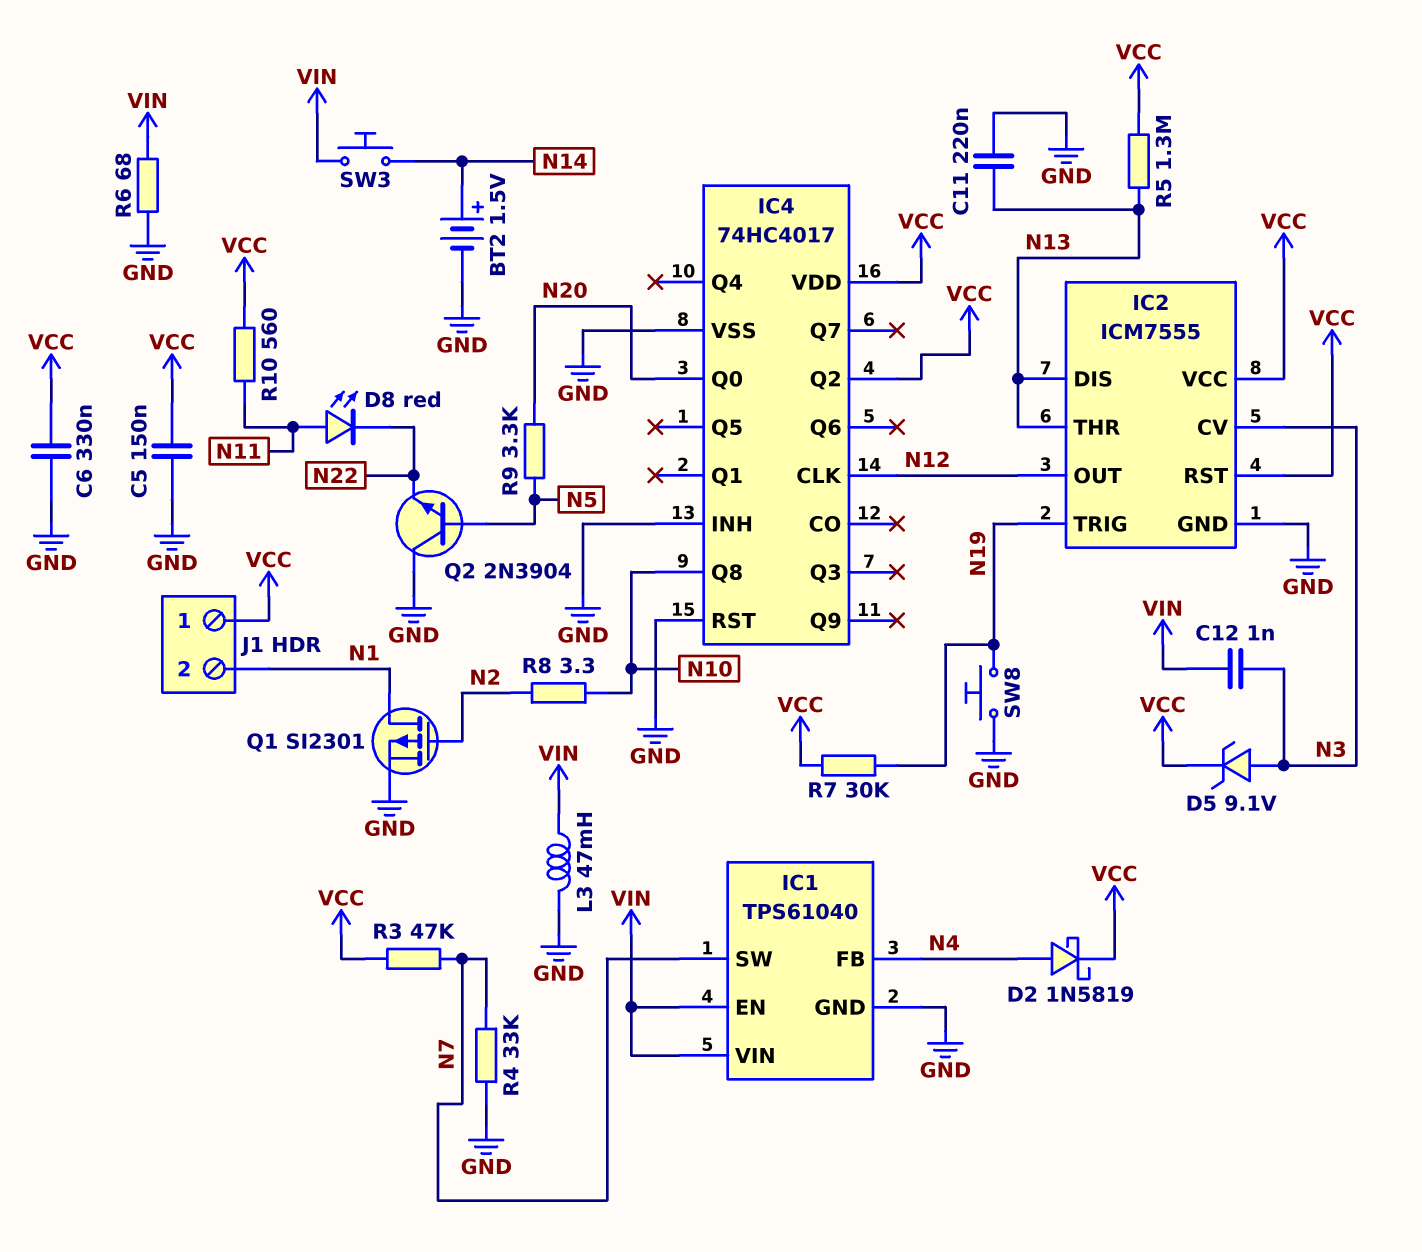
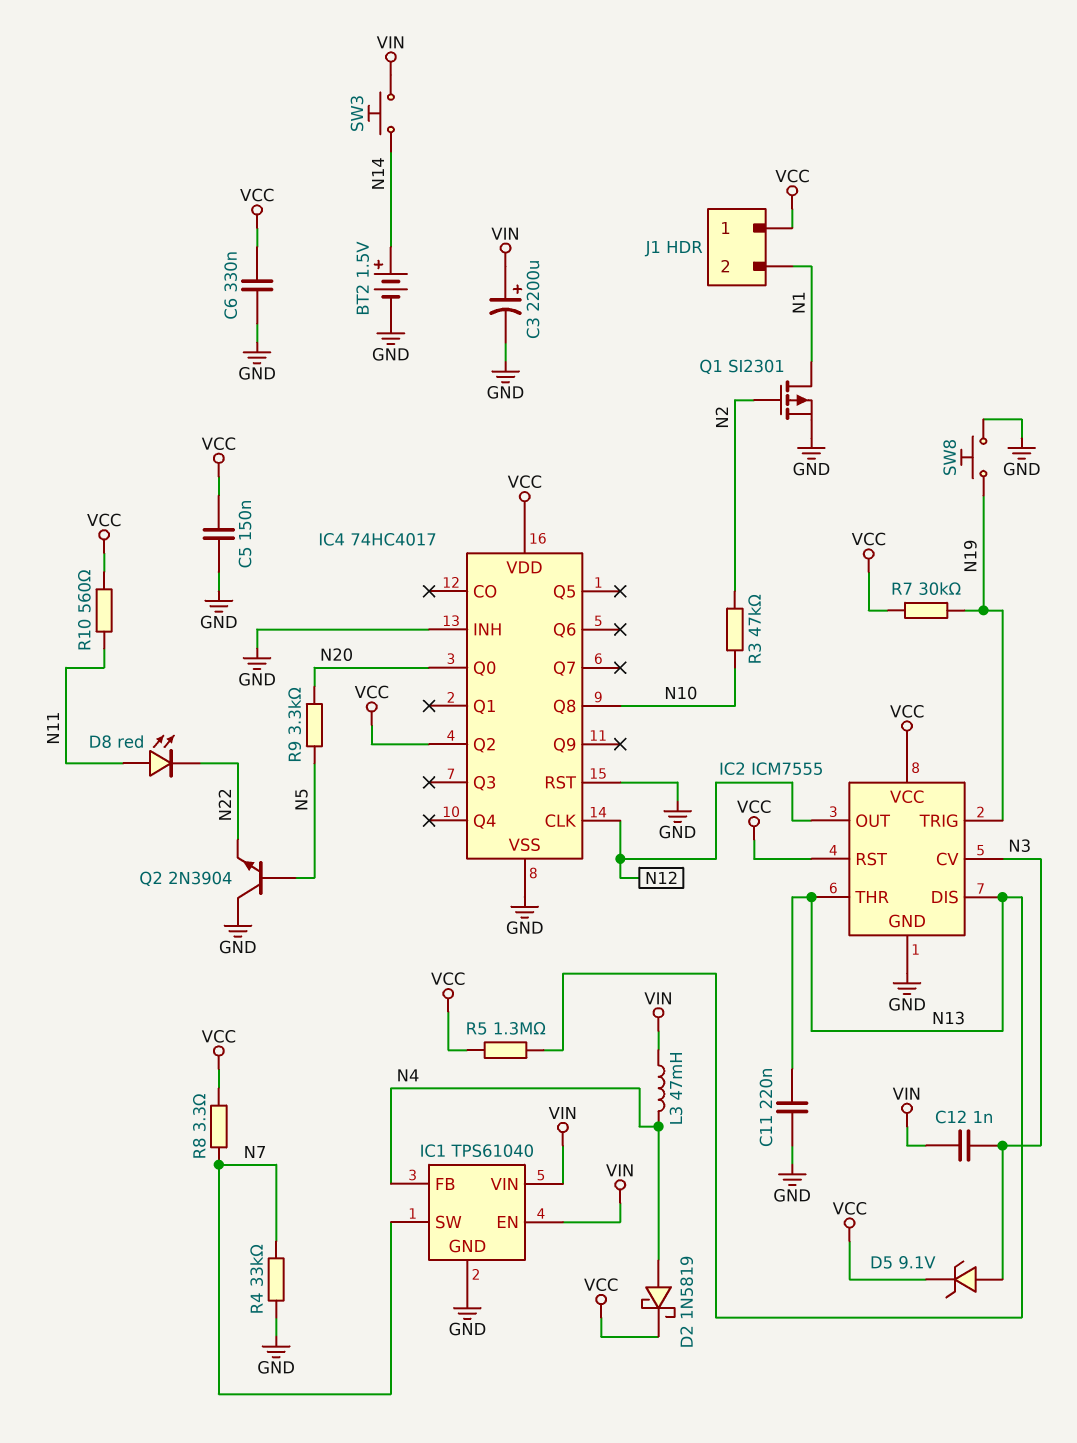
C3: none -> 2200uF (plus VIN, minus GND)
L3: 47mH (GND, VIN) -> 47mH (N4, VIN)
R3: 47k (N7, VCC) -> 47k (N2, N10)
R6: 68 (GND, VIN) -> none
R8: 3.3 (N2, N10) -> 3.3 (N7, VCC)

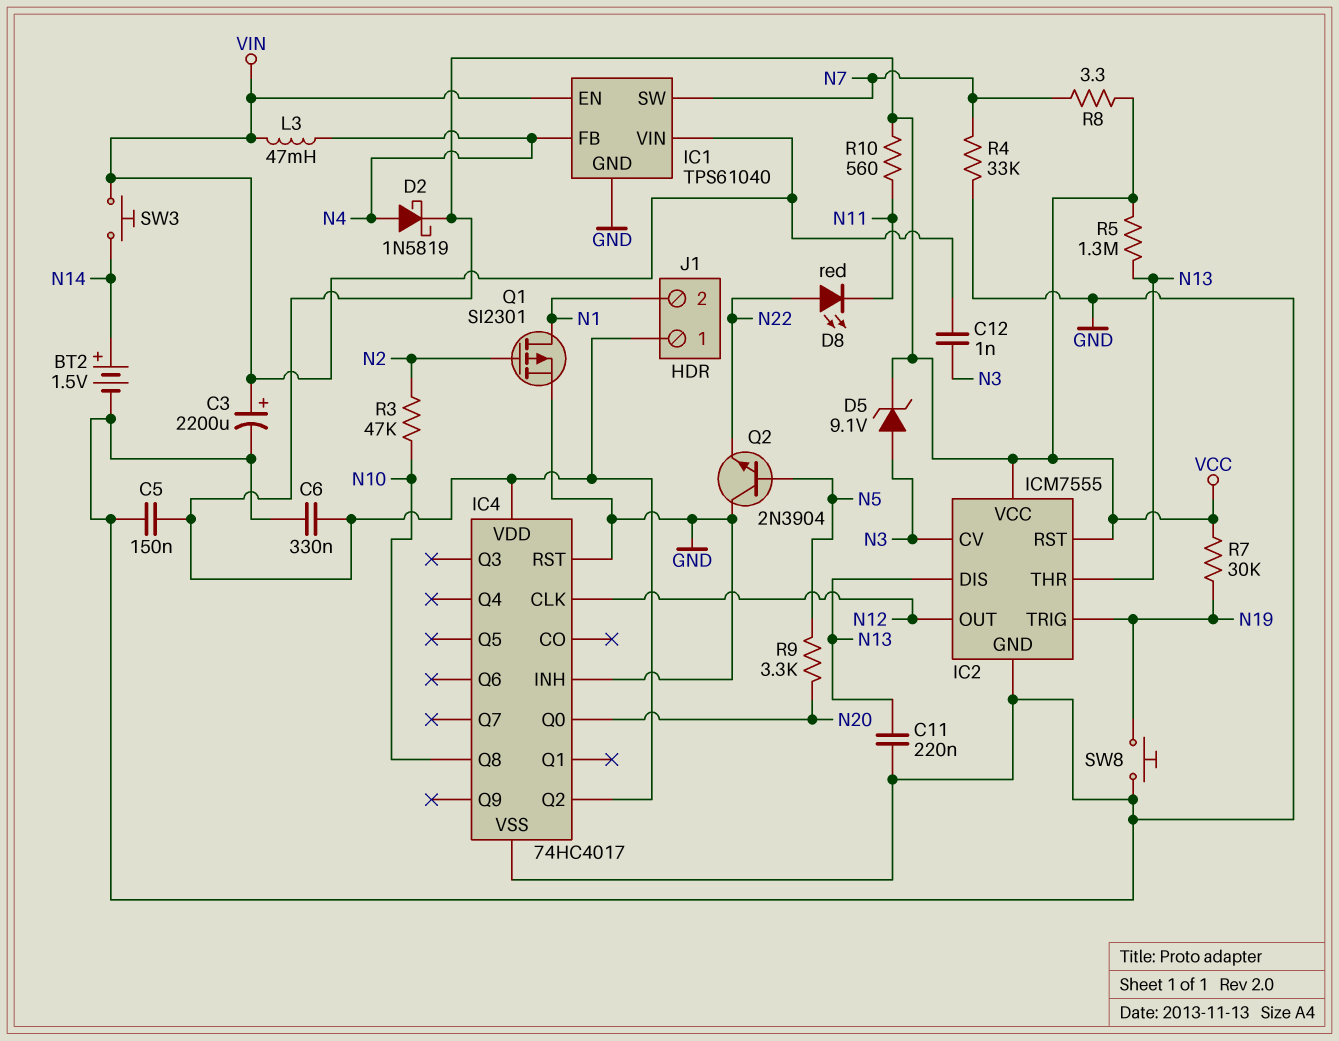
D8: LED red (A N11, K N22) -> LED red (A N22, K N11)

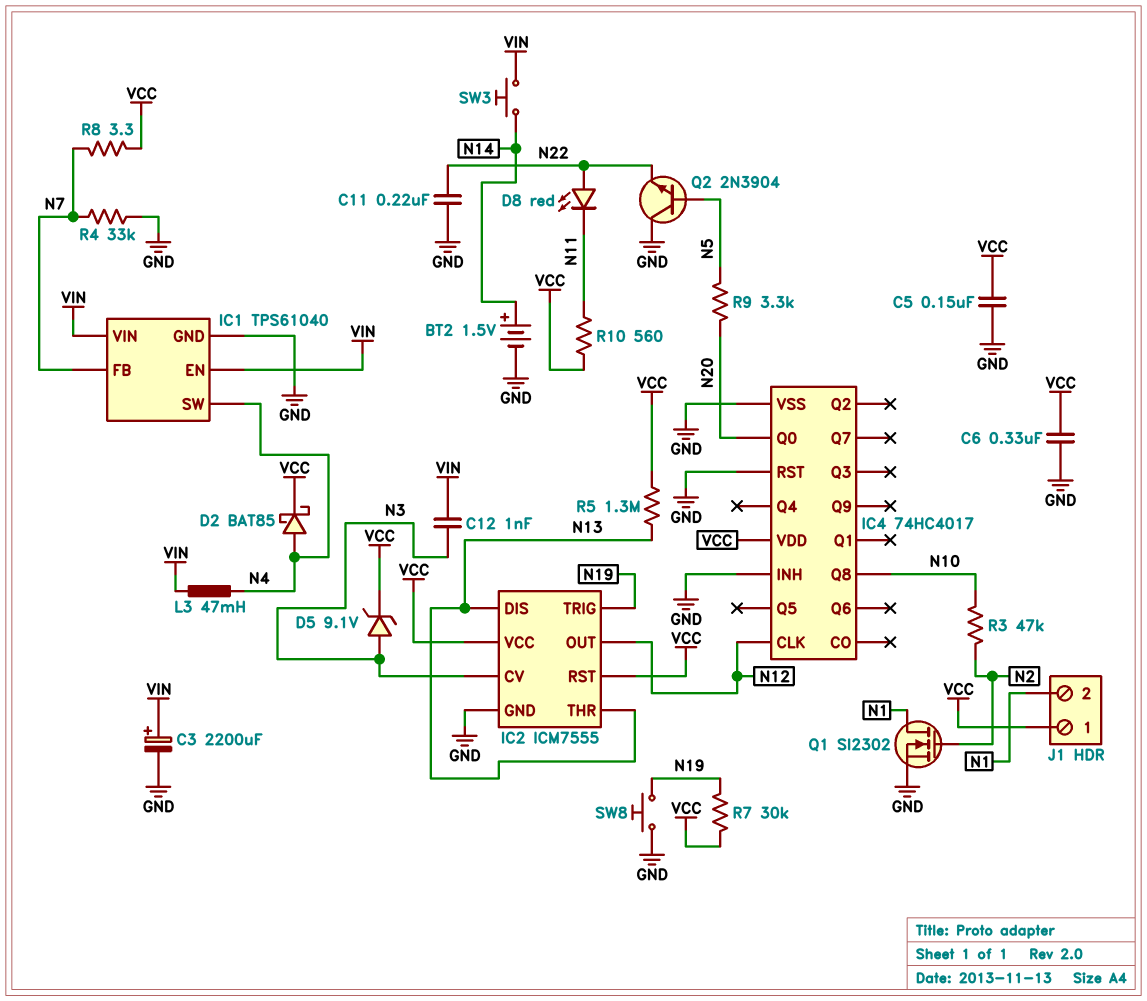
C11: 220nF (GND, N13) -> 220nF (GND, N22)
D2: schottky 1N5819 (A N4, K VCC) -> schottky BAT85 (A N4, K VCC)
IC1 pin FB: N4 -> N7
IC1 pin SW: N7 -> N4
IC4 pin Q2: VCC -> none
Q1: PMOS SI2301 (G N2, D N1, S GND) -> NMOS SI2302 (G N2, D N1, S GND)

